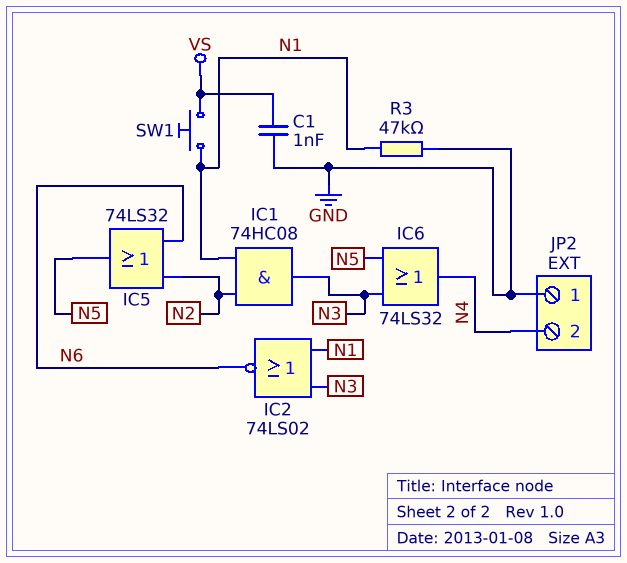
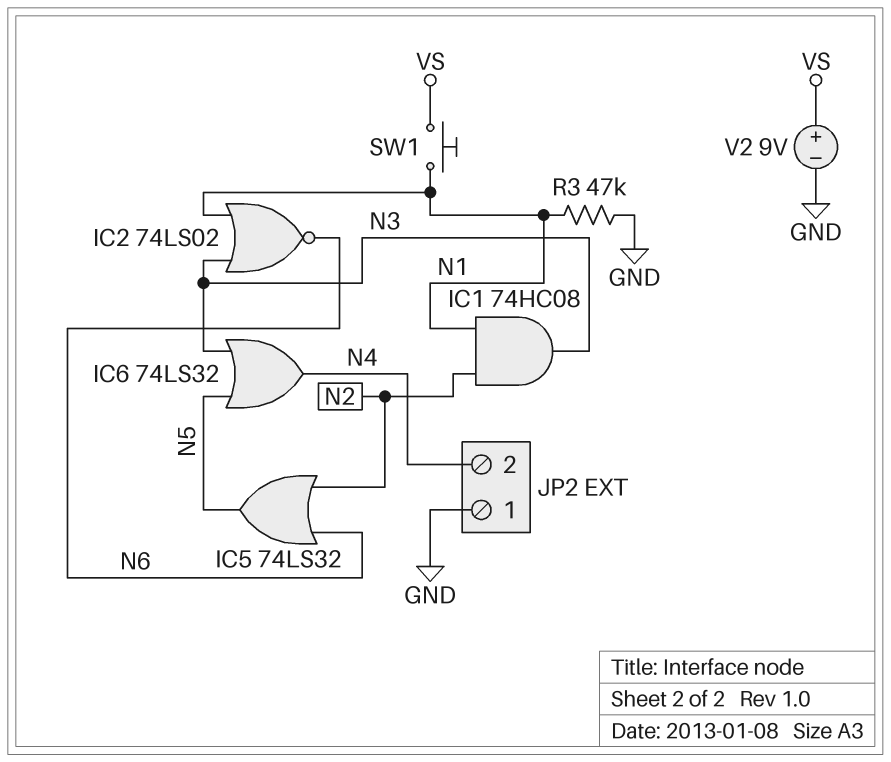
C1: 1nF (GND, VS) -> none
V2: none -> 9V (plus VS, minus GND)

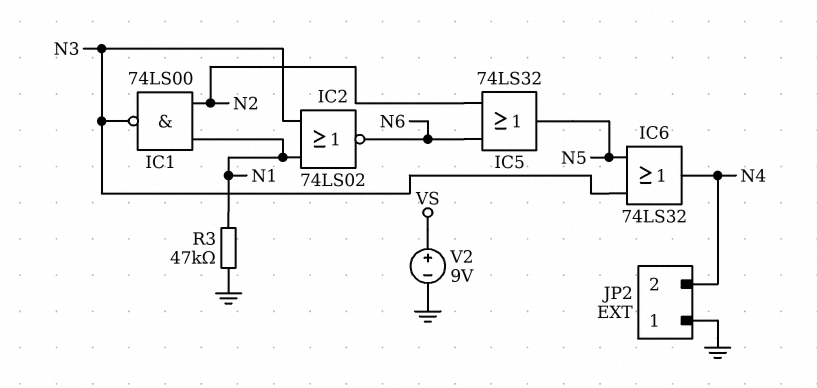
IC1: AND 74HC08 (in N1, in N2, out N3) -> NAND 74LS00 (in N1, in N2, out N3)
SW1: button (N1, VS) -> none

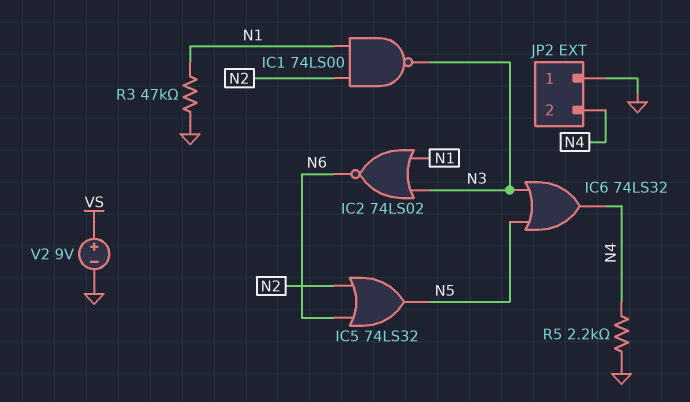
R5: none -> 2.2k (GND, N4)

